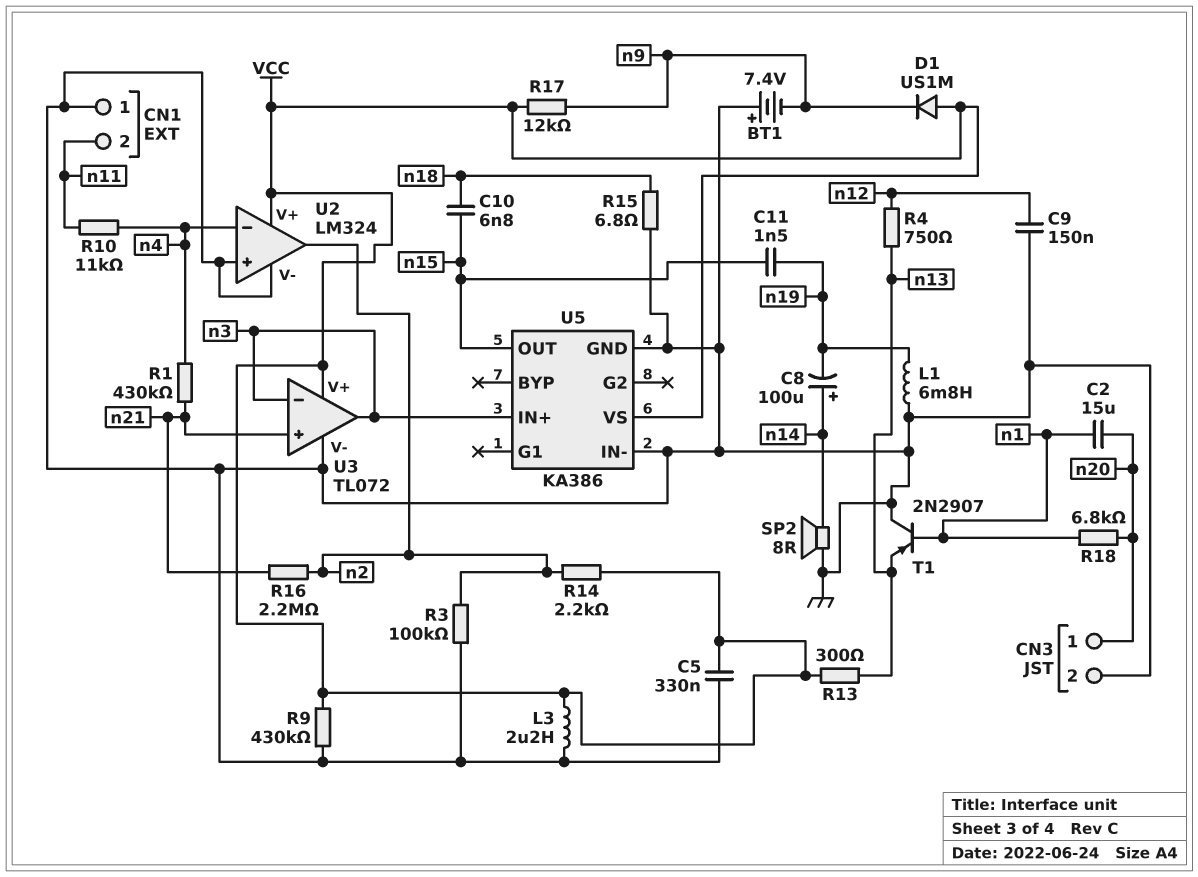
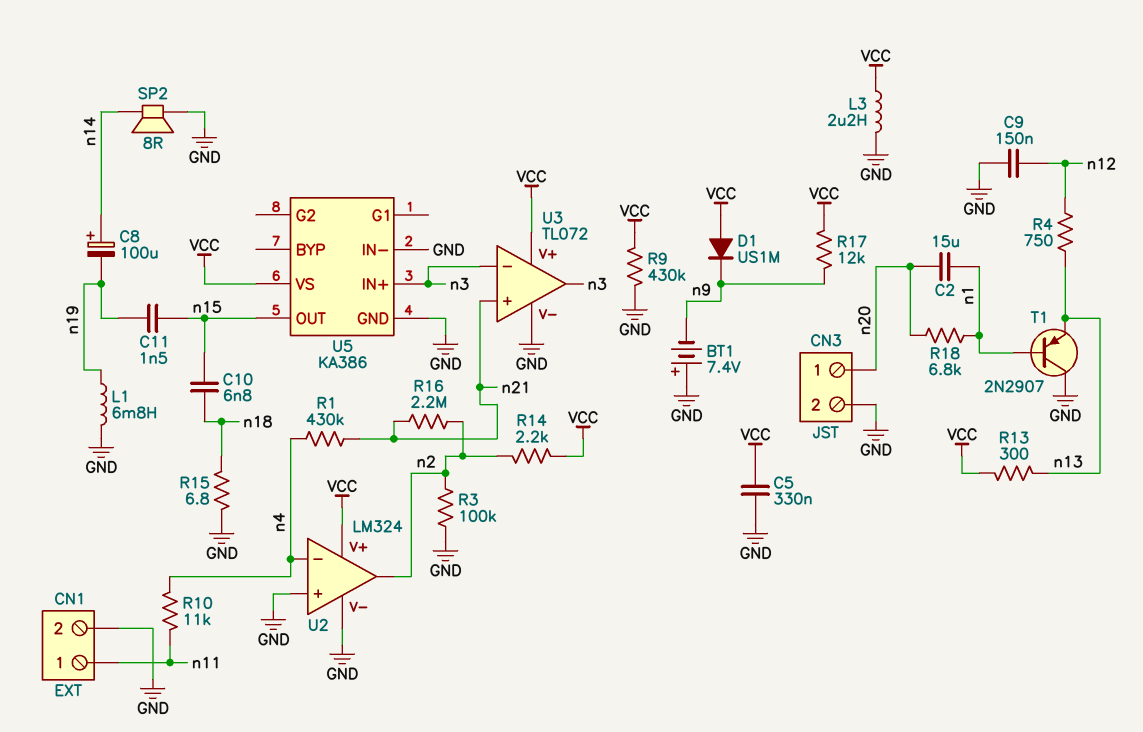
CN1 pin 1: GND -> n11
CN1 pin 2: n11 -> GND

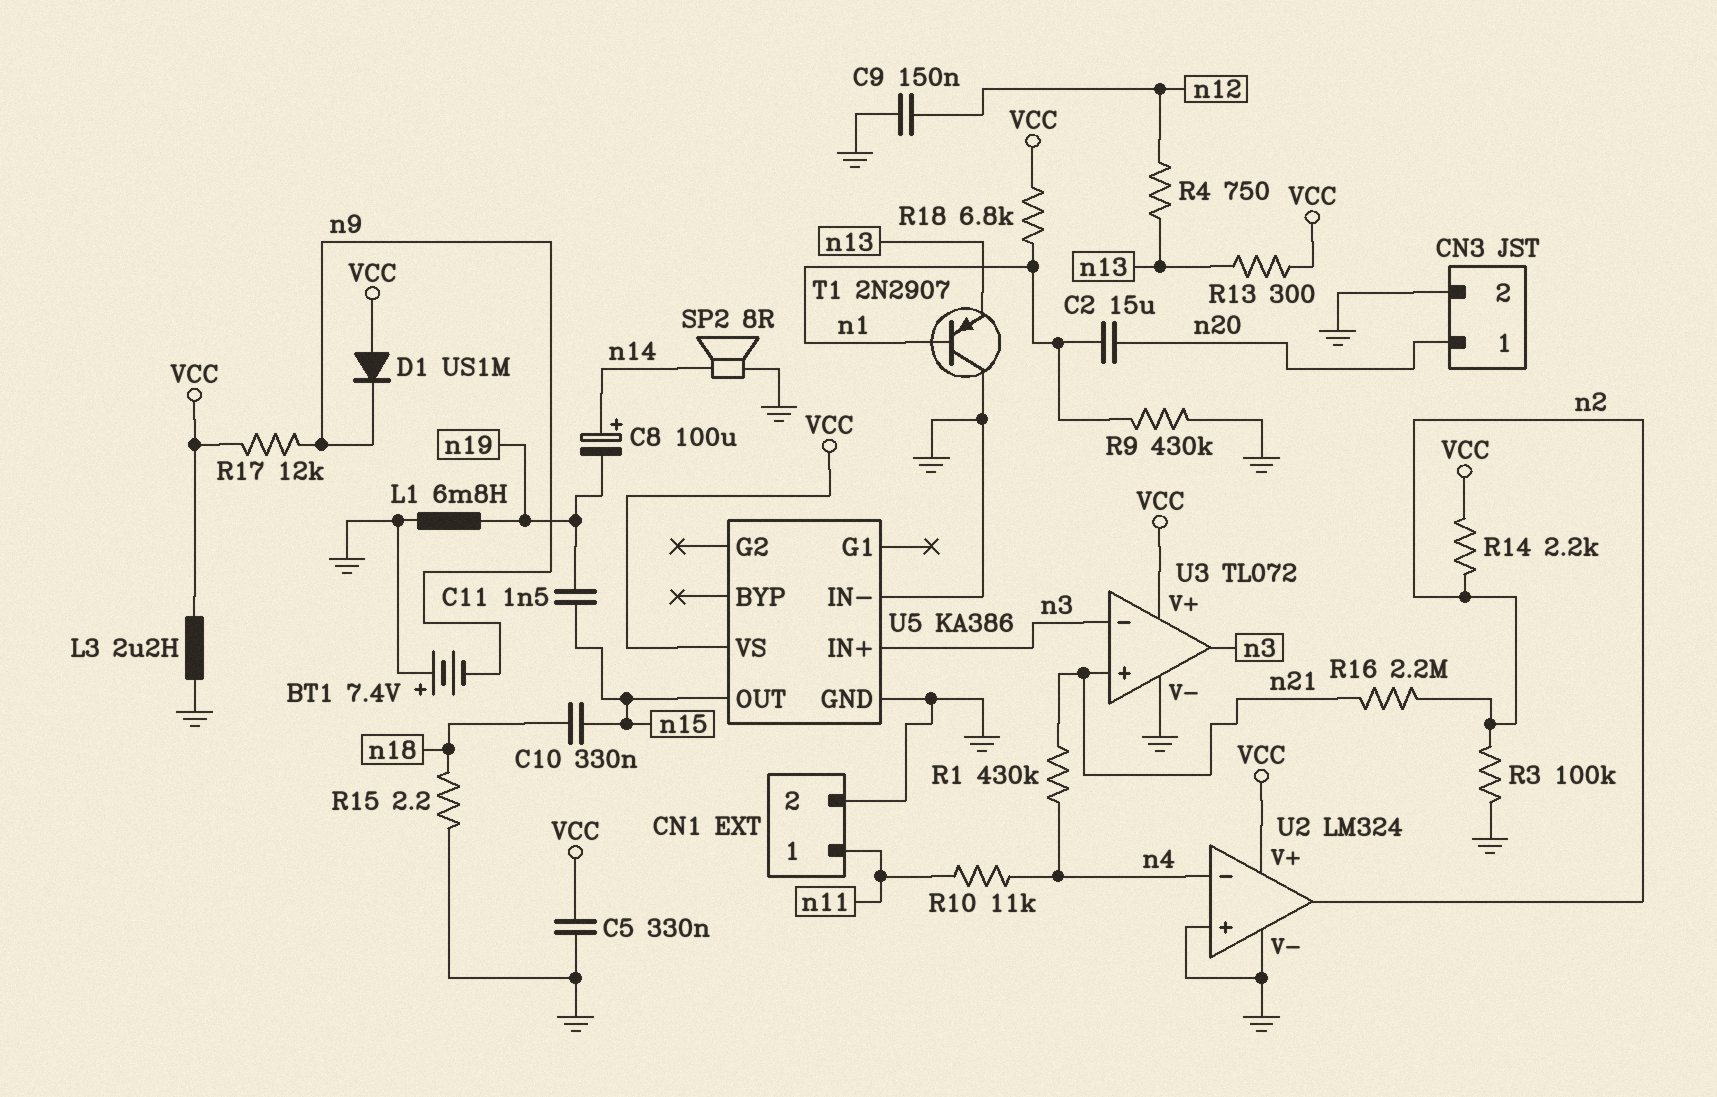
C10: 6.8nF (n15, n18) -> 330nF (n15, n18)
R9: 430k (GND, VCC) -> 430k (GND, n1)
R15: 6.8 (GND, n18) -> 2.2 (GND, n18)
R18: 6.8k (n1, n20) -> 6.8k (VCC, n1)

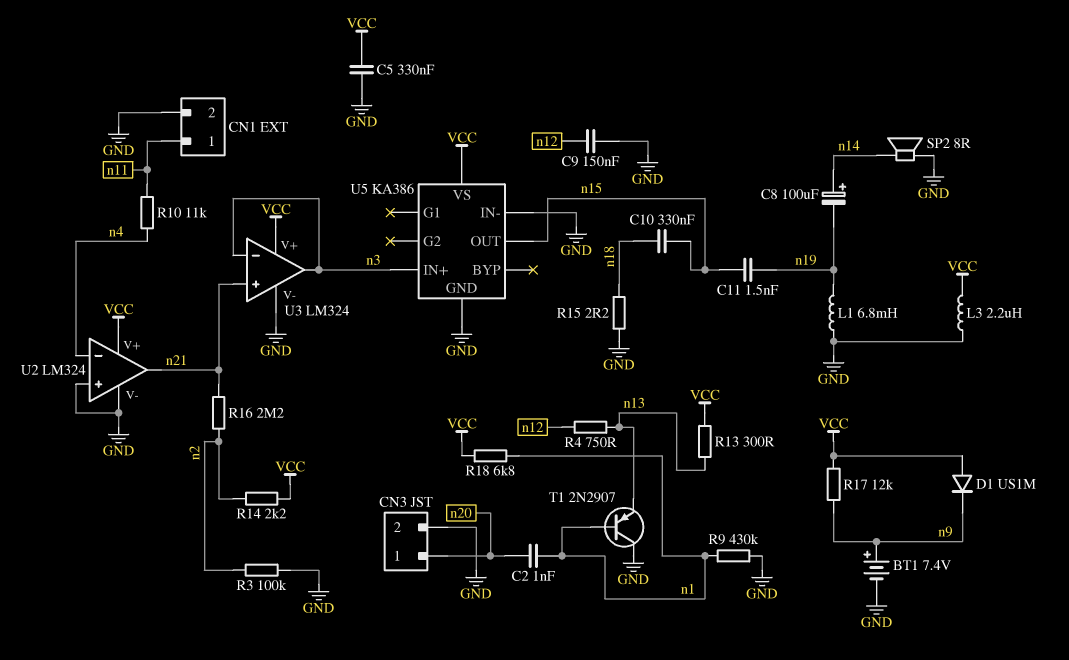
BT1: 7.4V (plus GND, minus n9) -> 7.4V (plus n9, minus GND)
C2: 15uF (n1, n20) -> 1nF (n1, n20)
R1: 430k (n4, n21) -> none
U2 pin out: n2 -> n21
U3: TL072 -> LM324

